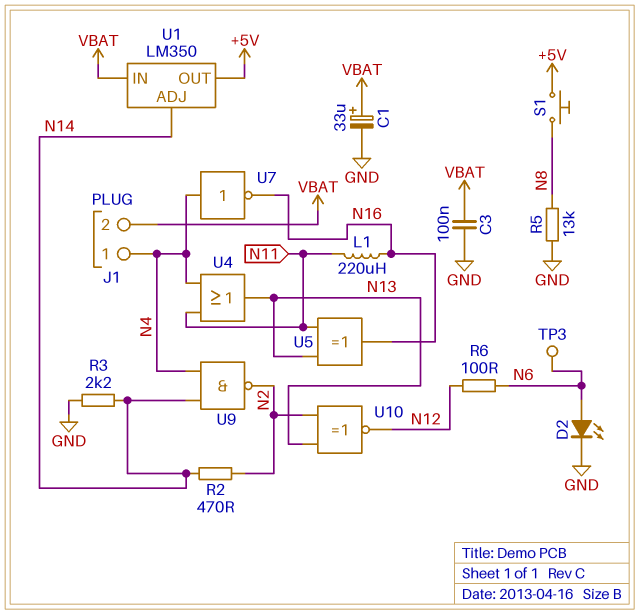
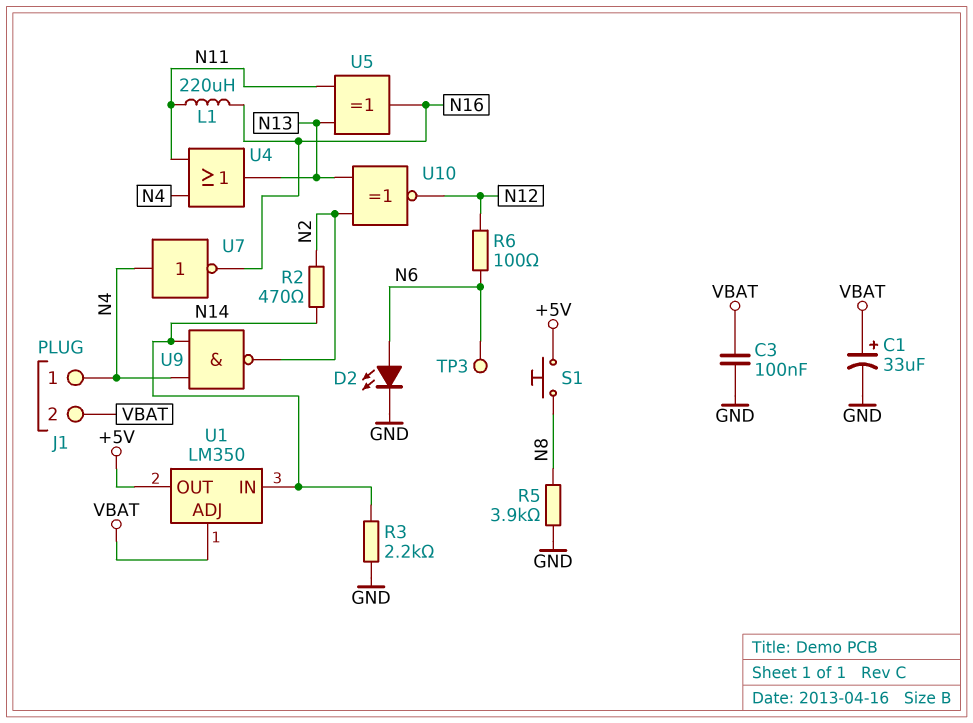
R5: 13k (GND, N8) -> 3.9k (GND, N8)
U1 pin ADJ: N14 -> VBAT
U1 pin IN: VBAT -> N14

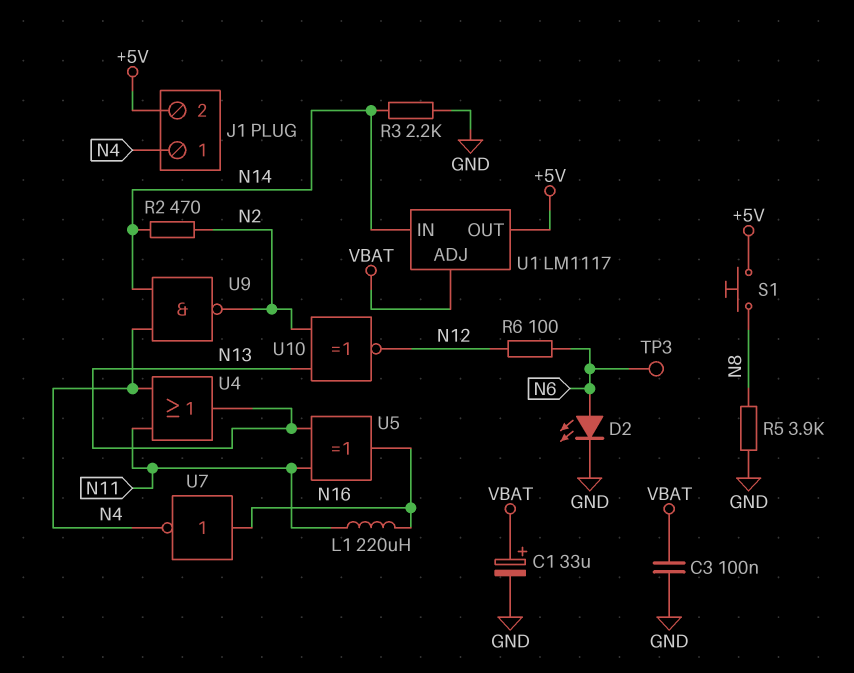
J1 pin 2: VBAT -> +5V
U1: LM350 -> LM1117
U7: NOT (in N4, out N16) -> NOT (in N16, out N4)

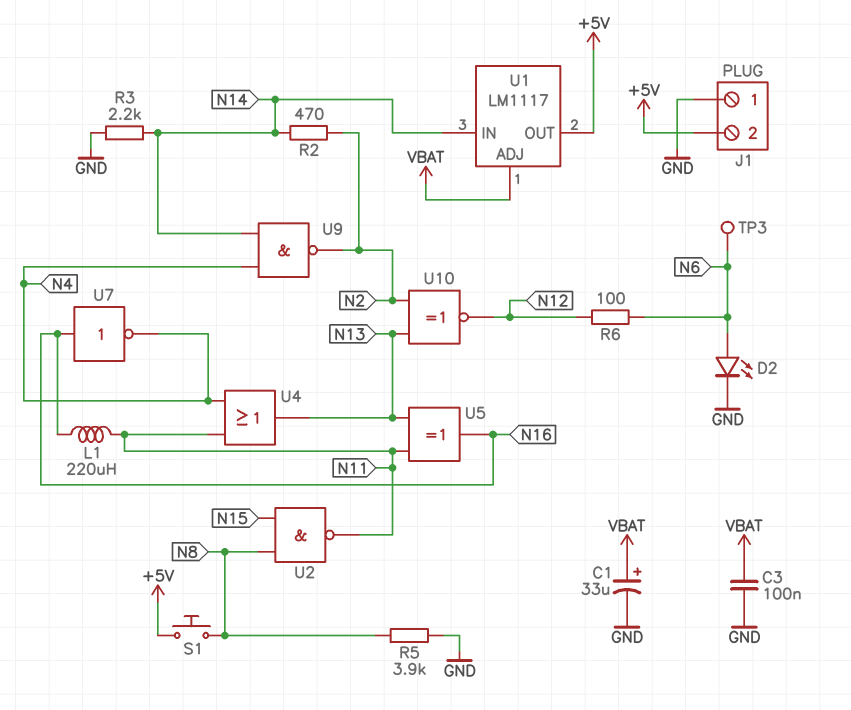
J1 pin 1: N4 -> GND
U2: none -> NAND (in N8, in N15, out N11)

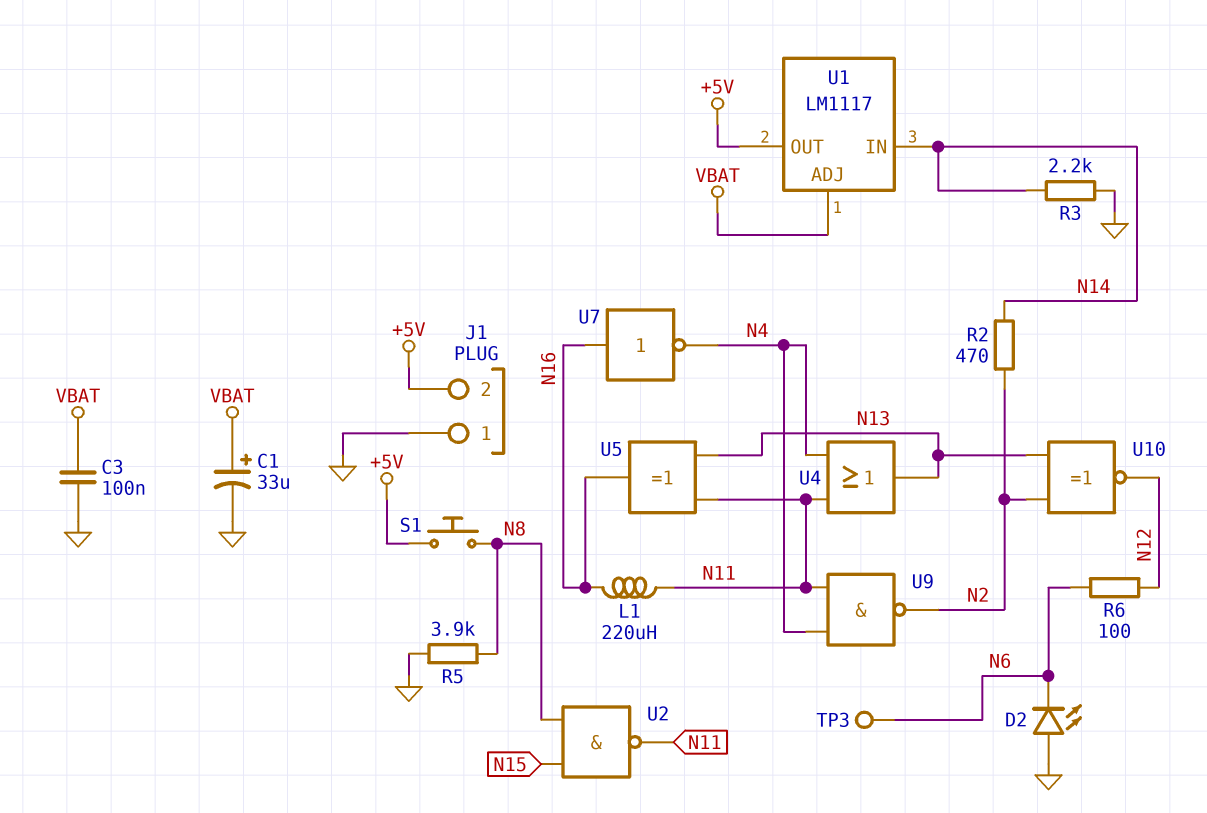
D2: LED (A N6, K GND) -> LED (A GND, K N6)
U9: NAND (in N4, in N14, out N2) -> NAND (in N4, in N11, out N2)

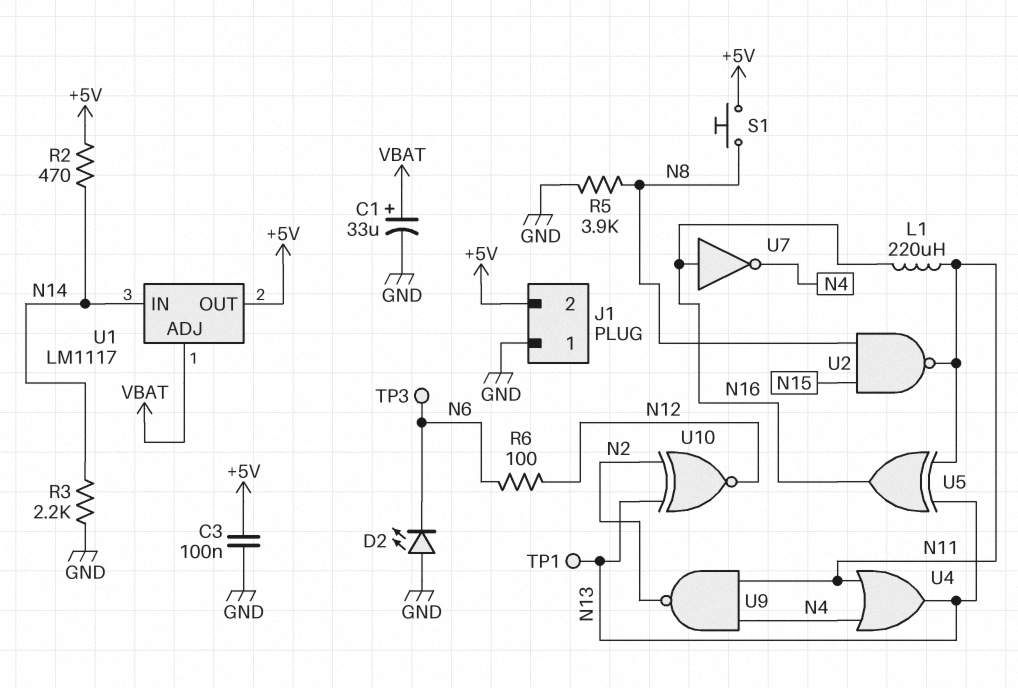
C3: 100nF (GND, VBAT) -> 100nF (+5V, GND)
R2: 470 (N2, N14) -> 470 (+5V, N14)
TP1: none -> test point (N13)

